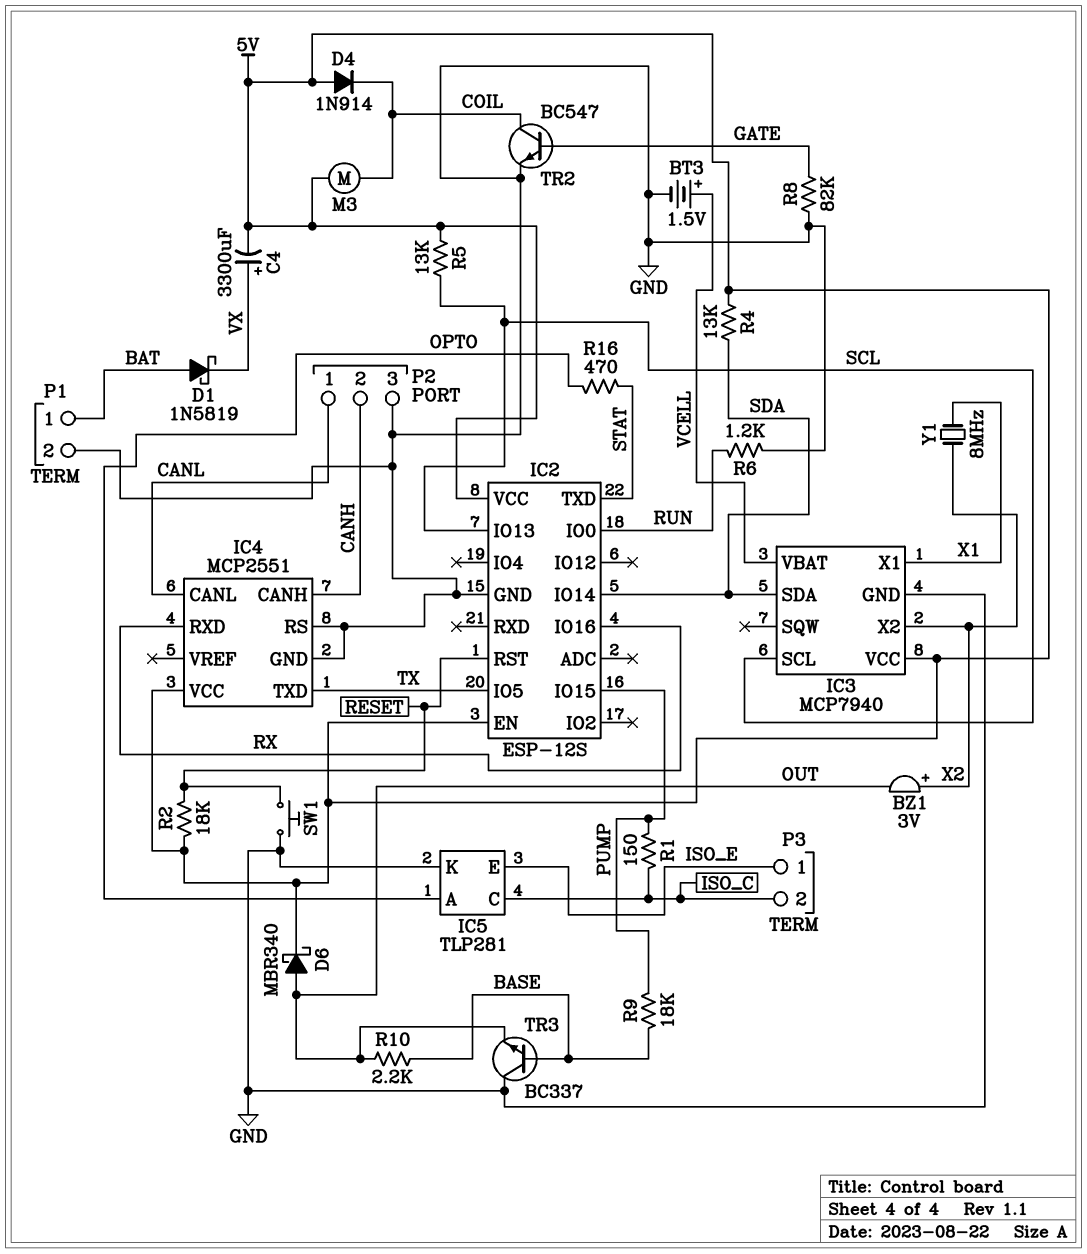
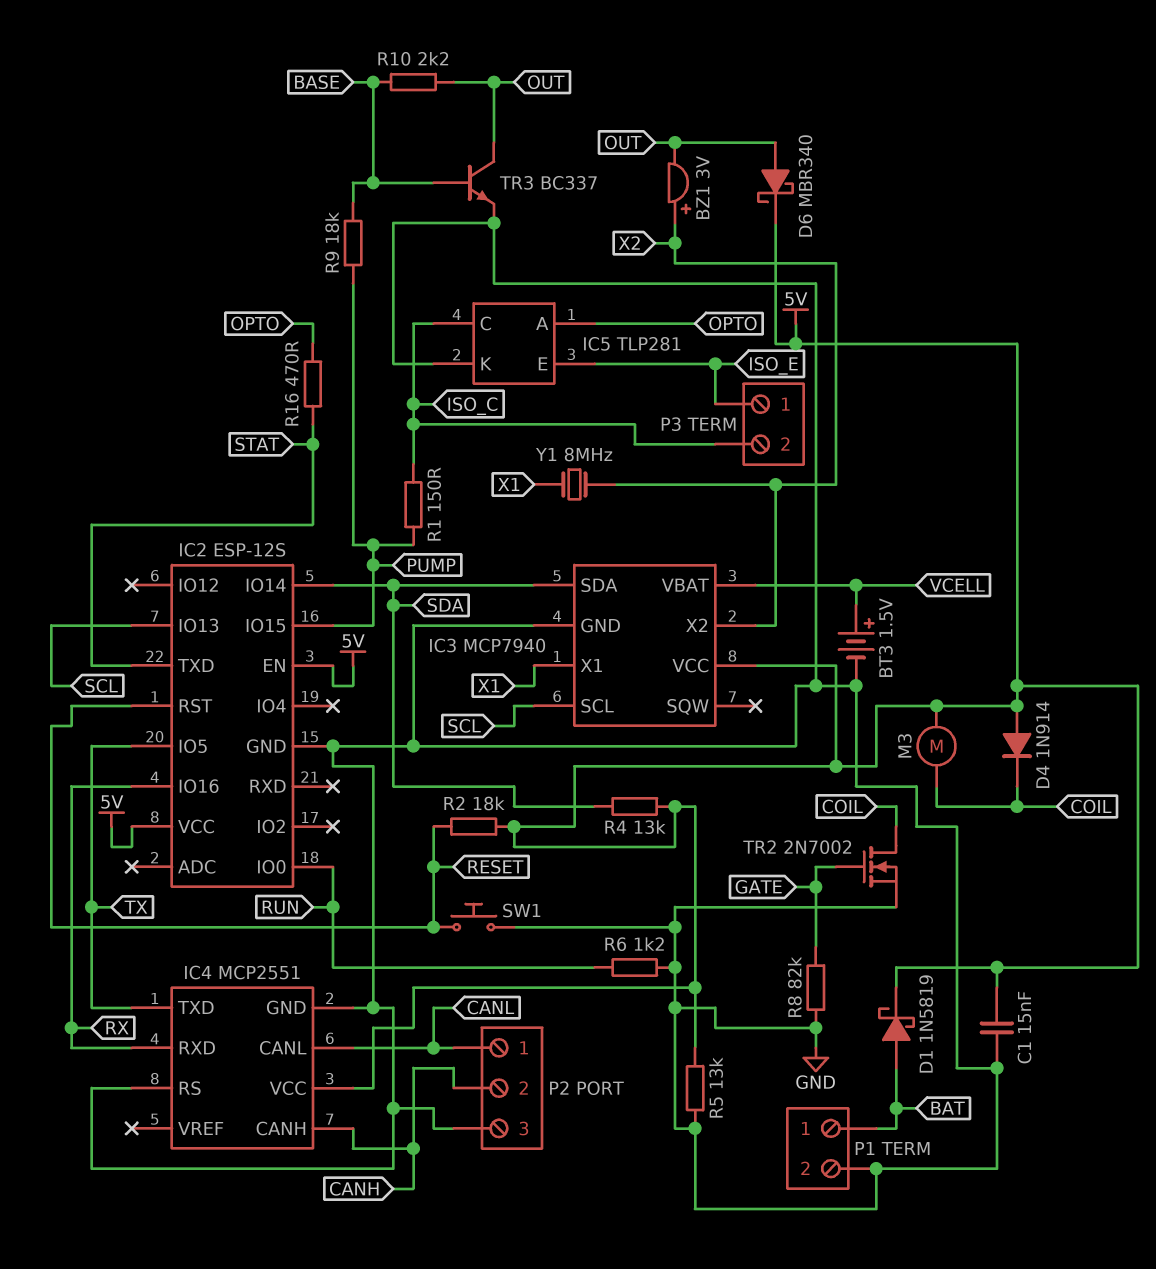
C1: none -> 15nF (5V, GND)
C4: 3300uF (plus VX, minus 5V) -> none
D1: schottky 1N5819 (A BAT, K VX) -> schottky 1N5819 (A BAT, K 5V)
R5: 13k (5V, SCL) -> 13k (5V, GND)
TR2: NPN BC547 (B GATE, C COIL, E GND) -> NMOS 2N7002 (G GATE, D COIL, S GND)
TR3: NPN BC337 (B BASE, C GND, E OUT) -> NPN BC337 (B BASE, C OUT, E GND)

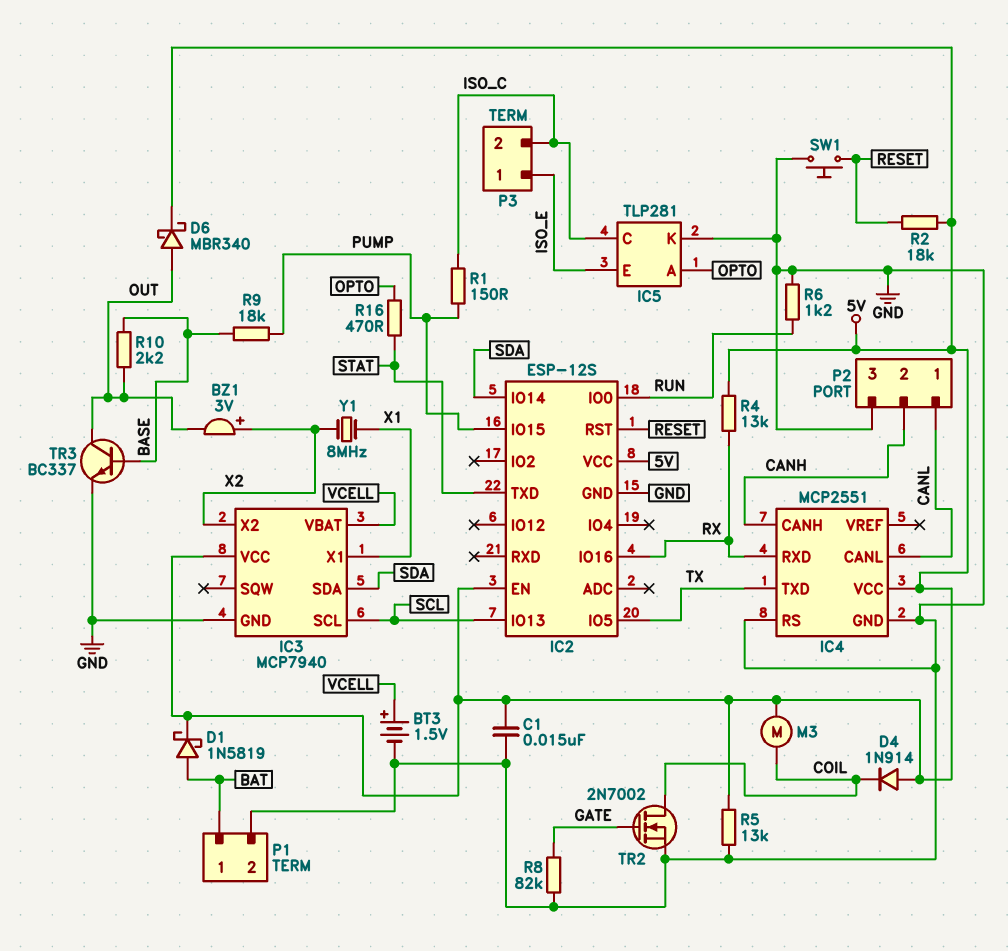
R4: 13k (5V, SDA) -> 13k (5V, RX)

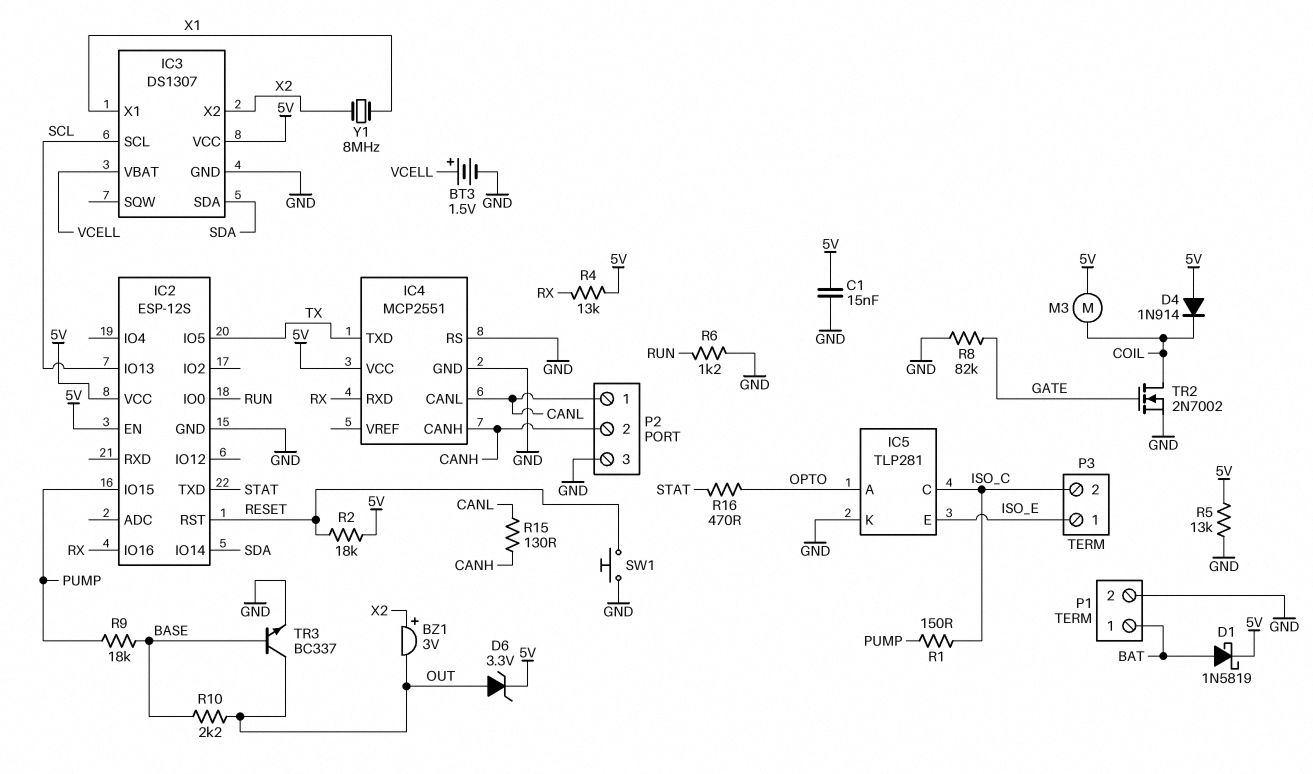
D6: schottky MBR340 (A OUT, K 5V) -> zener 3.3V (A OUT, K 5V)
IC3: MCP7940 -> DS1307
R15: none -> 130 (CANH, CANL)

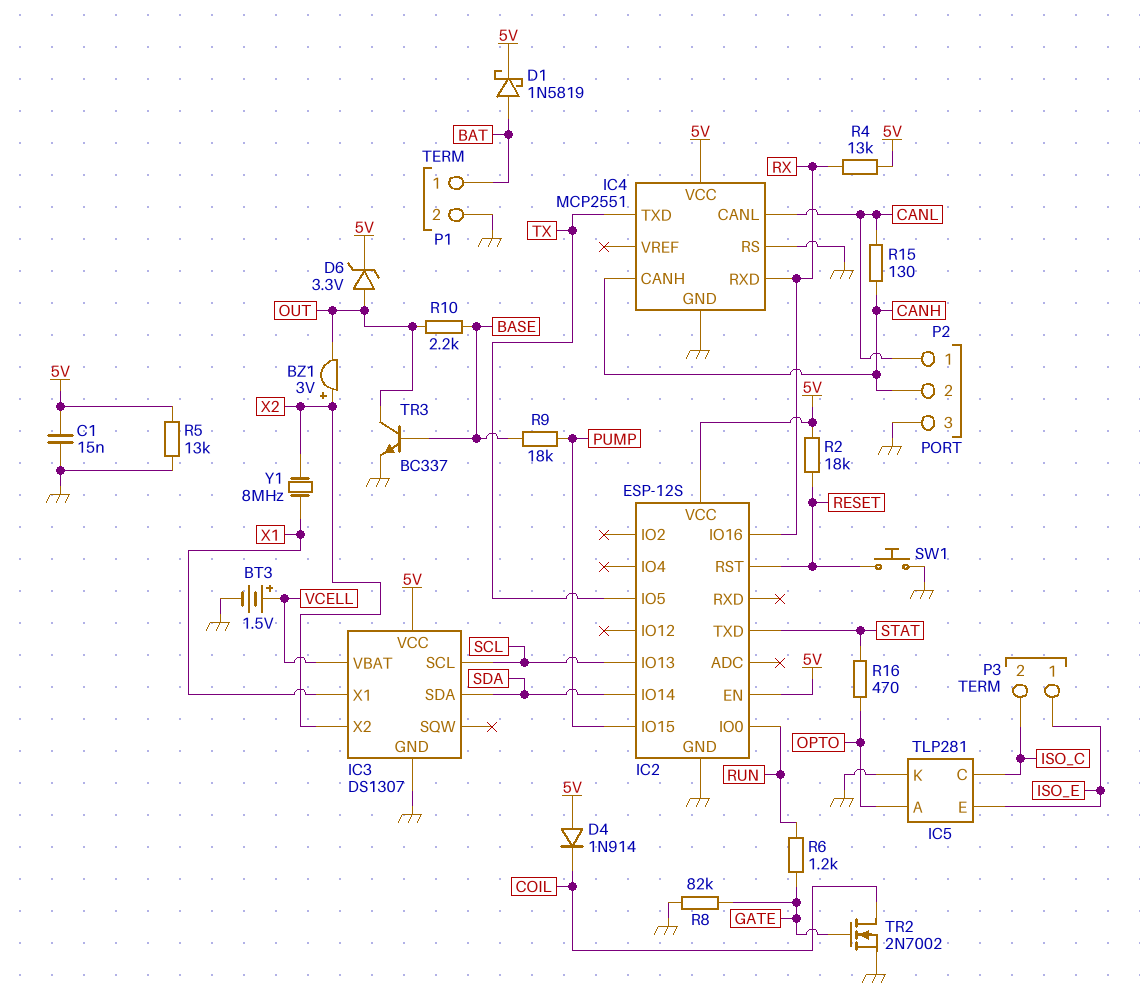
M3: motor (5V, COIL) -> none
R1: 150 (ISO_C, PUMP) -> none
R6: 1.2k (GND, RUN) -> 1.2k (GATE, RUN)

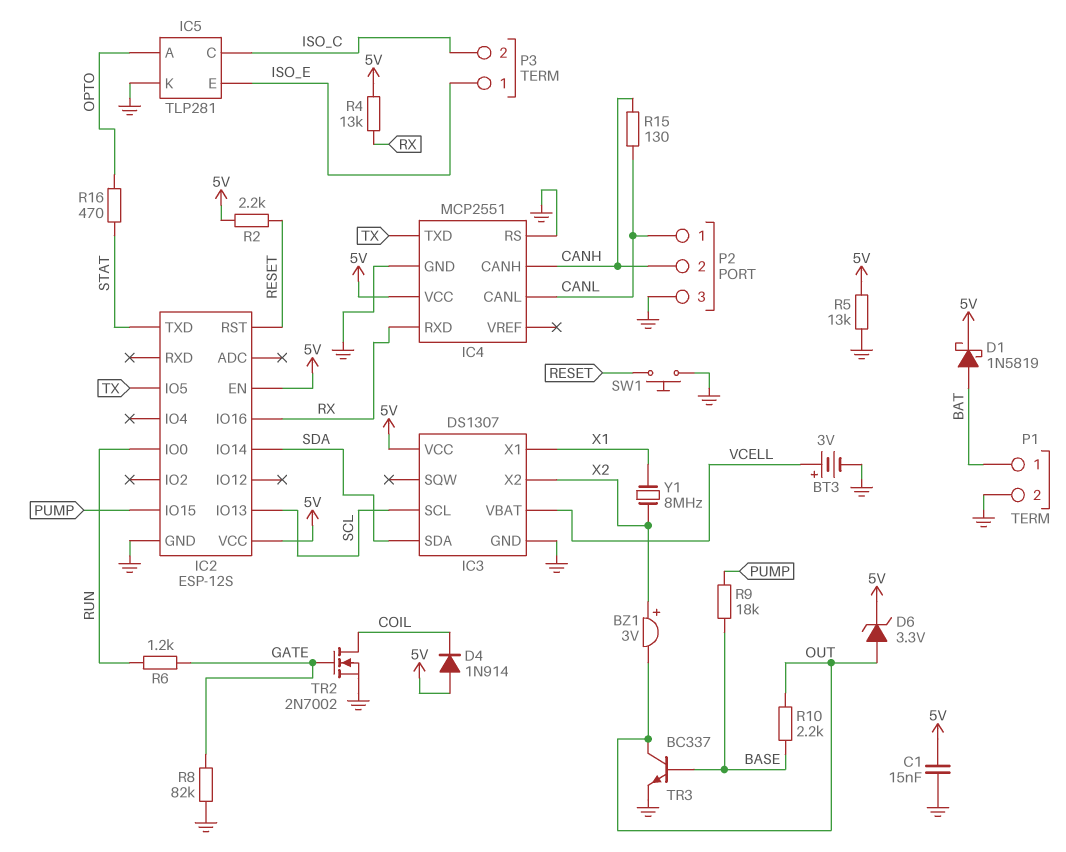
BT3: 1.5V (plus VCELL, minus GND) -> 3V (plus VCELL, minus GND)
R2: 18k (5V, RESET) -> 2.2k (5V, RESET)

